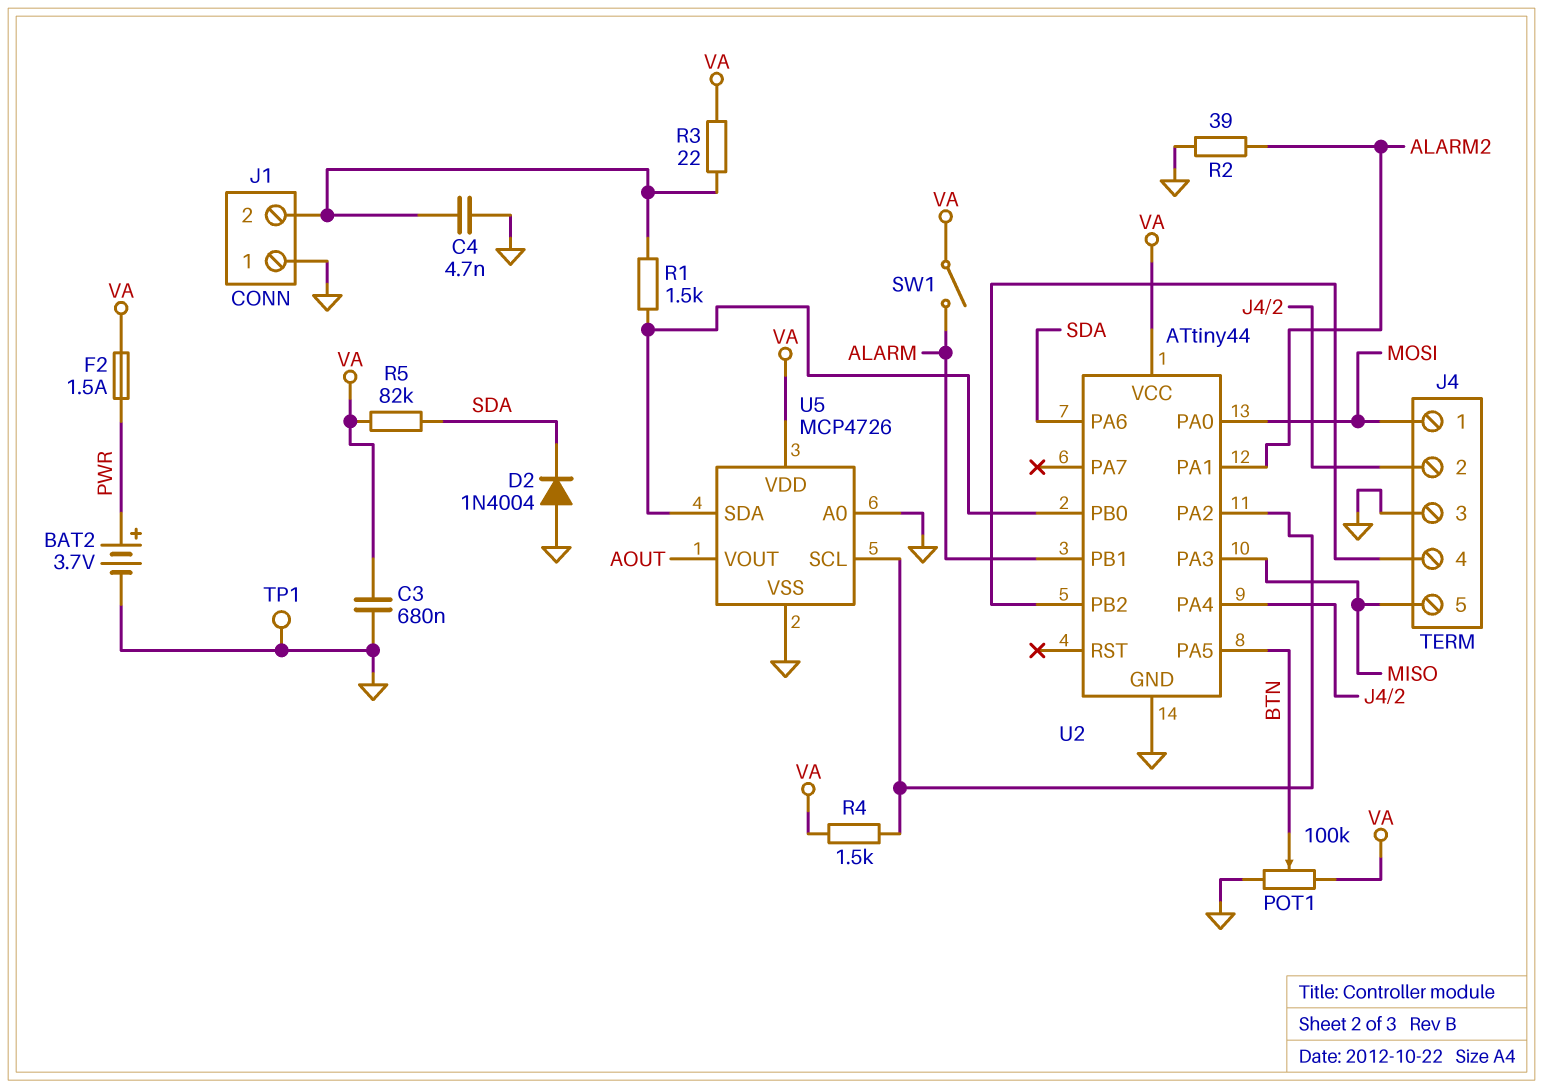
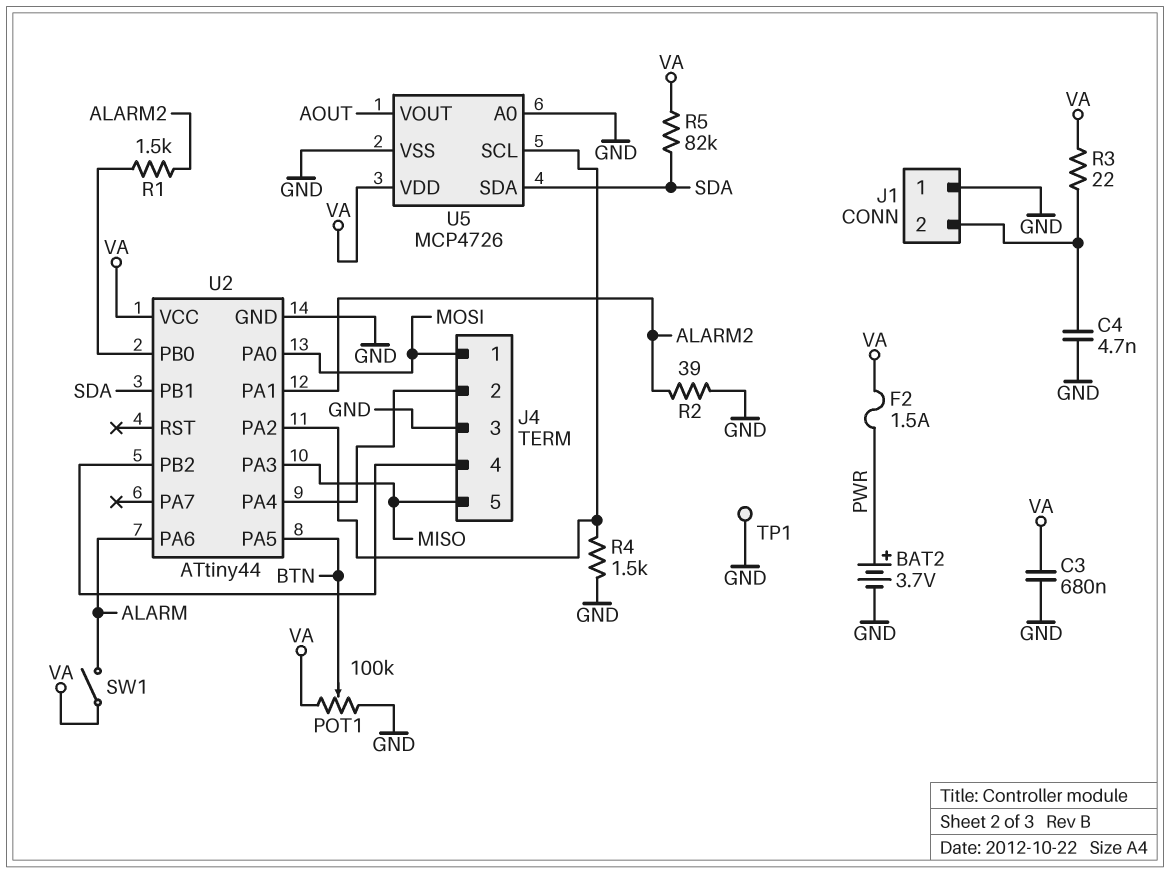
D2: diode 1N4004 (A GND, K SDA) -> none
R1: 1.5k (J1/2, U2/PB0) -> 1.5k (ALARM2, U2/PB0)
R4: 1.5k (U2/PA2, VA) -> 1.5k (GND, U2/PA2)
U2 pin PA6: SDA -> ALARM
U2 pin PB1: ALARM -> SDA
U5 pin SDA: U2/PB0 -> SDA

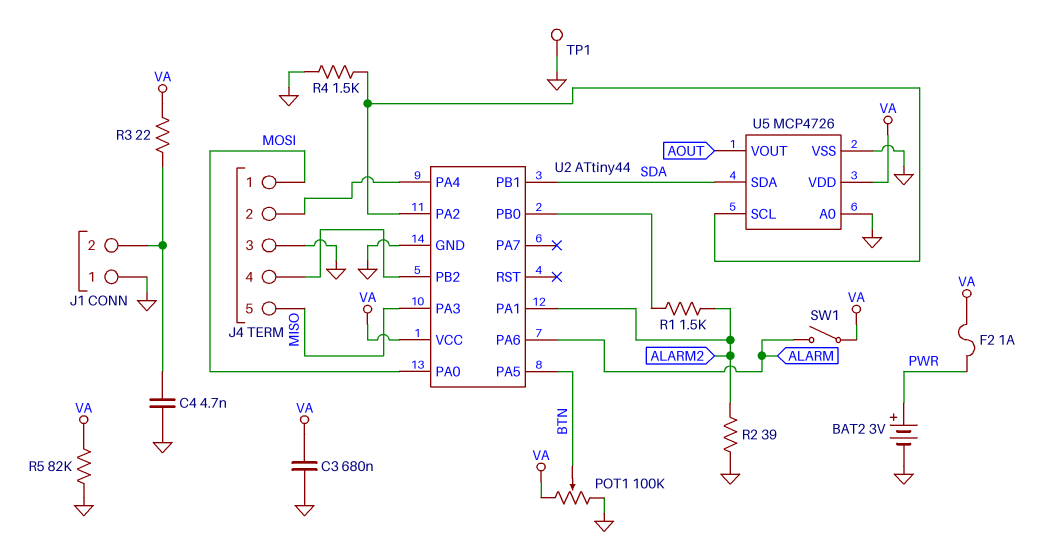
BAT2: 3.7V (plus PWR, minus GND) -> 3V (plus PWR, minus GND)
F2: 1.5A (PWR, VA) -> 1A (PWR, VA)
R5: 82k (SDA, VA) -> 82k (GND, VA)

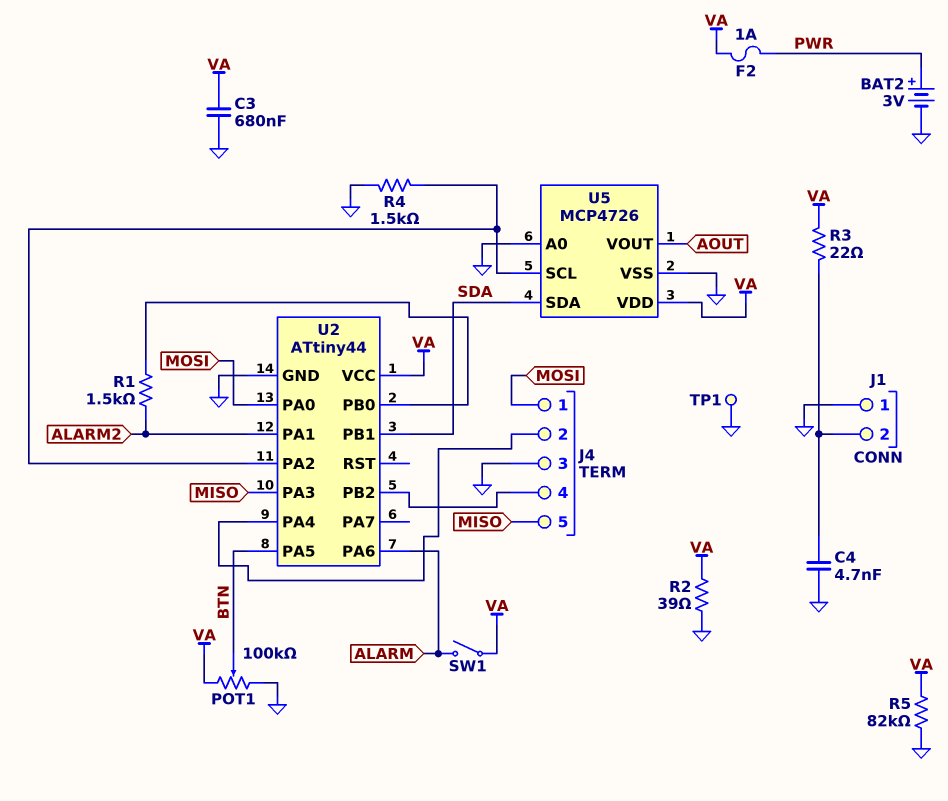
R2: 39 (ALARM2, GND) -> 39 (GND, VA)

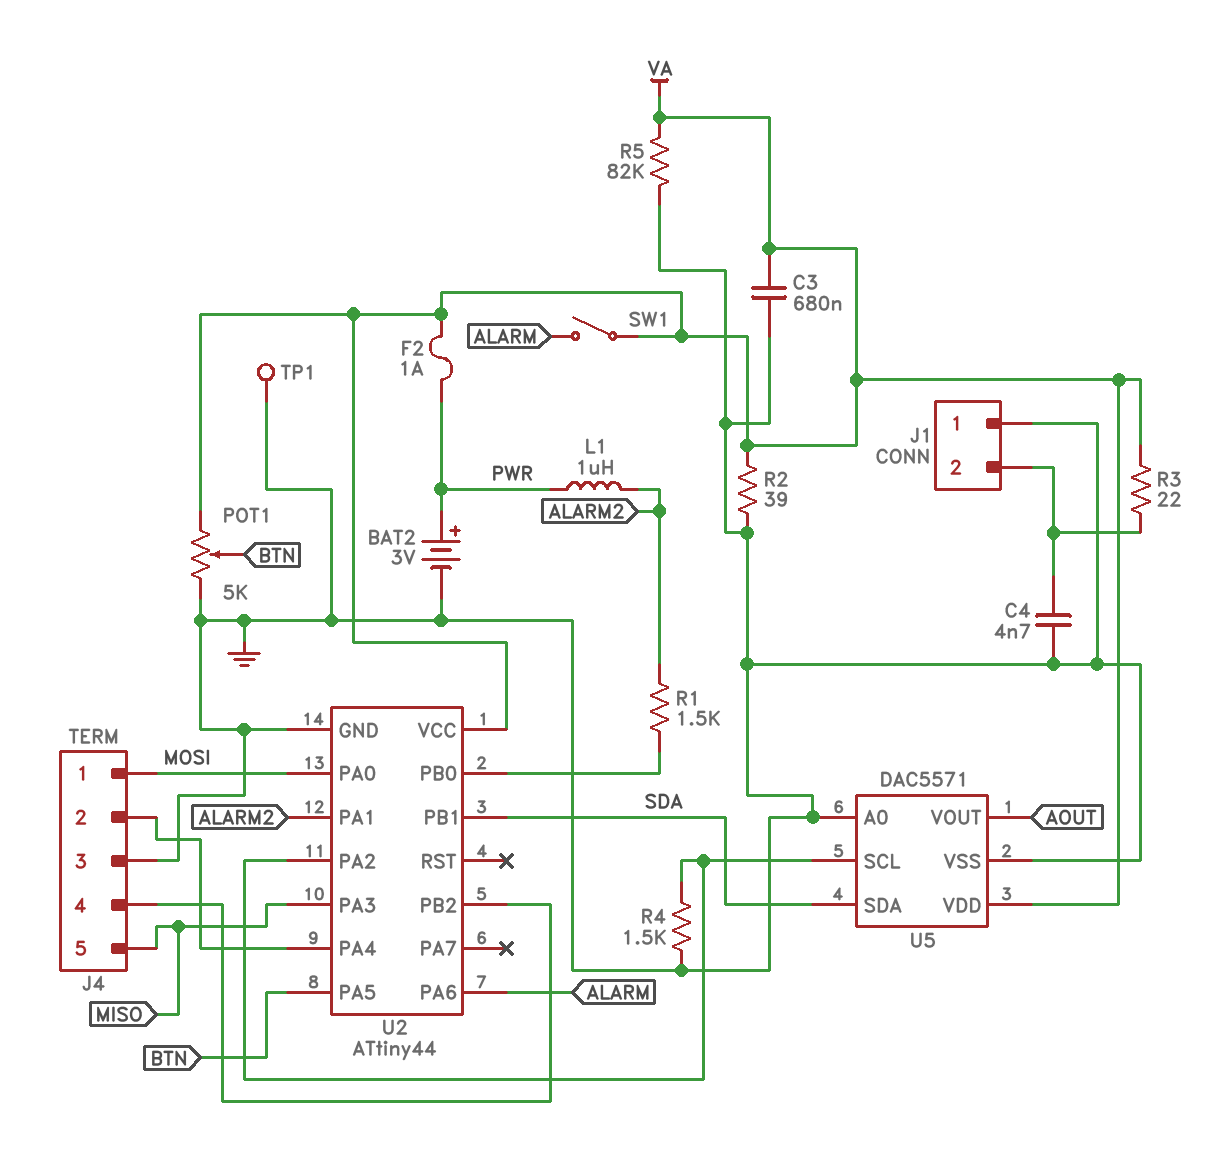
L1: none -> 1uH (ALARM2, PWR)
POT1: 100k (GND, VA, wiper BTN) -> 5k (GND, VA, wiper BTN)
U5: MCP4726 -> DAC5571

